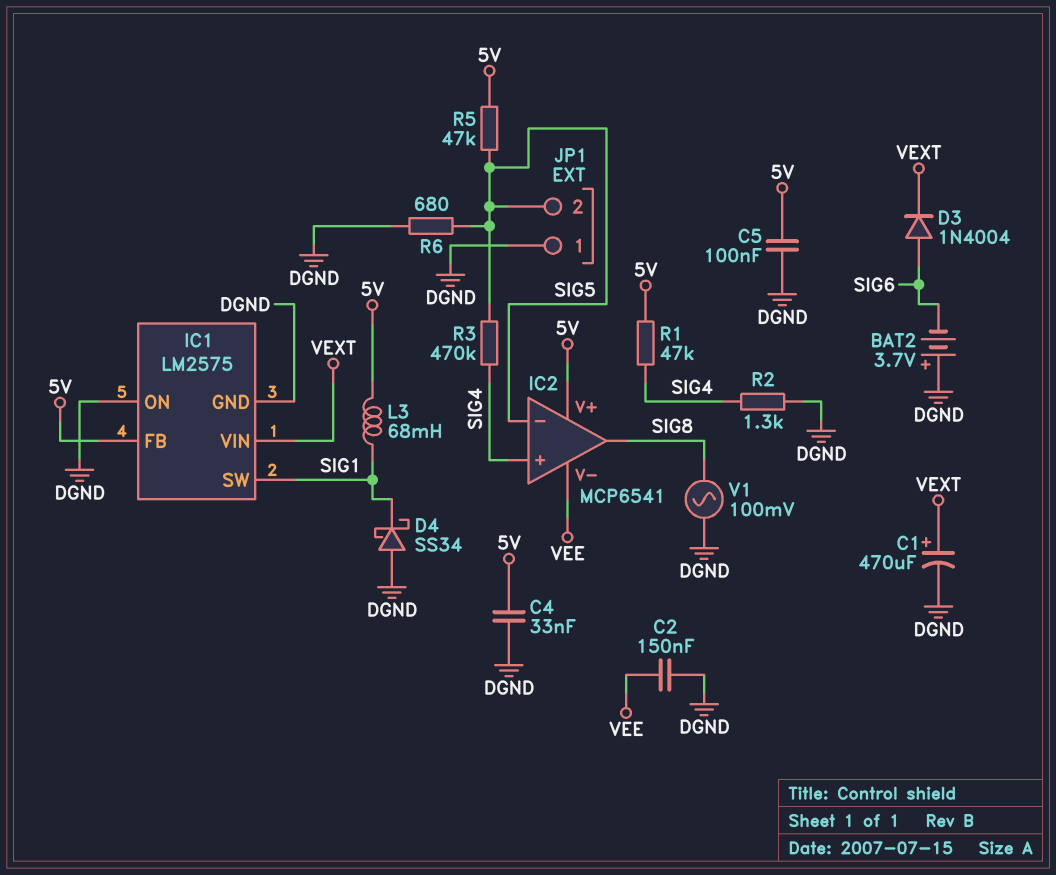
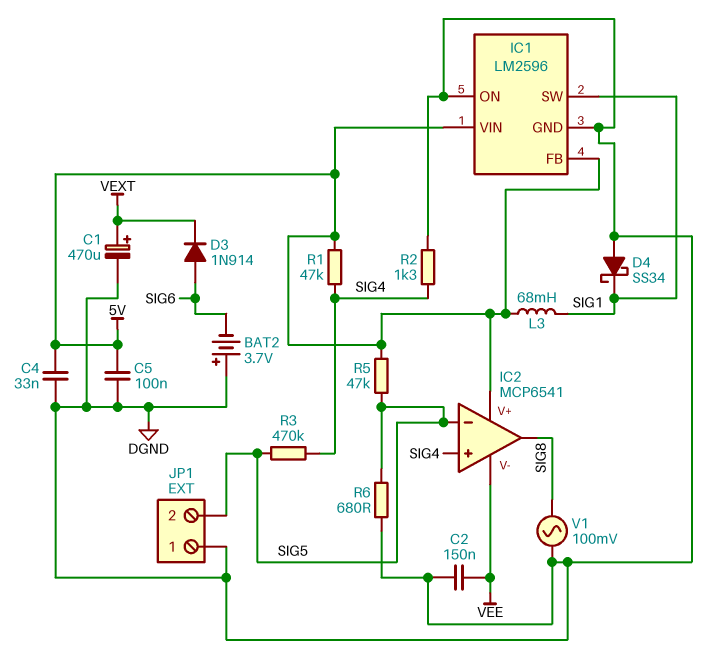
D3: diode 1N4004 (A SIG6, K VEXT) -> diode 1N914 (A SIG6, K VEXT)
IC1: LM2575 -> LM2596
IC1 pin VIN: VEXT -> 5V

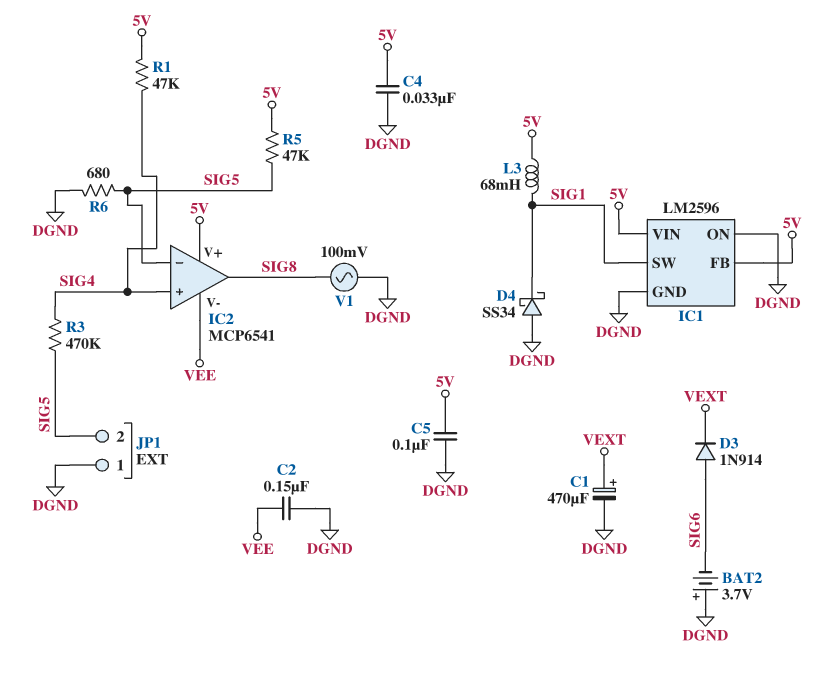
R2: 1.3k (DGND, SIG4) -> none

